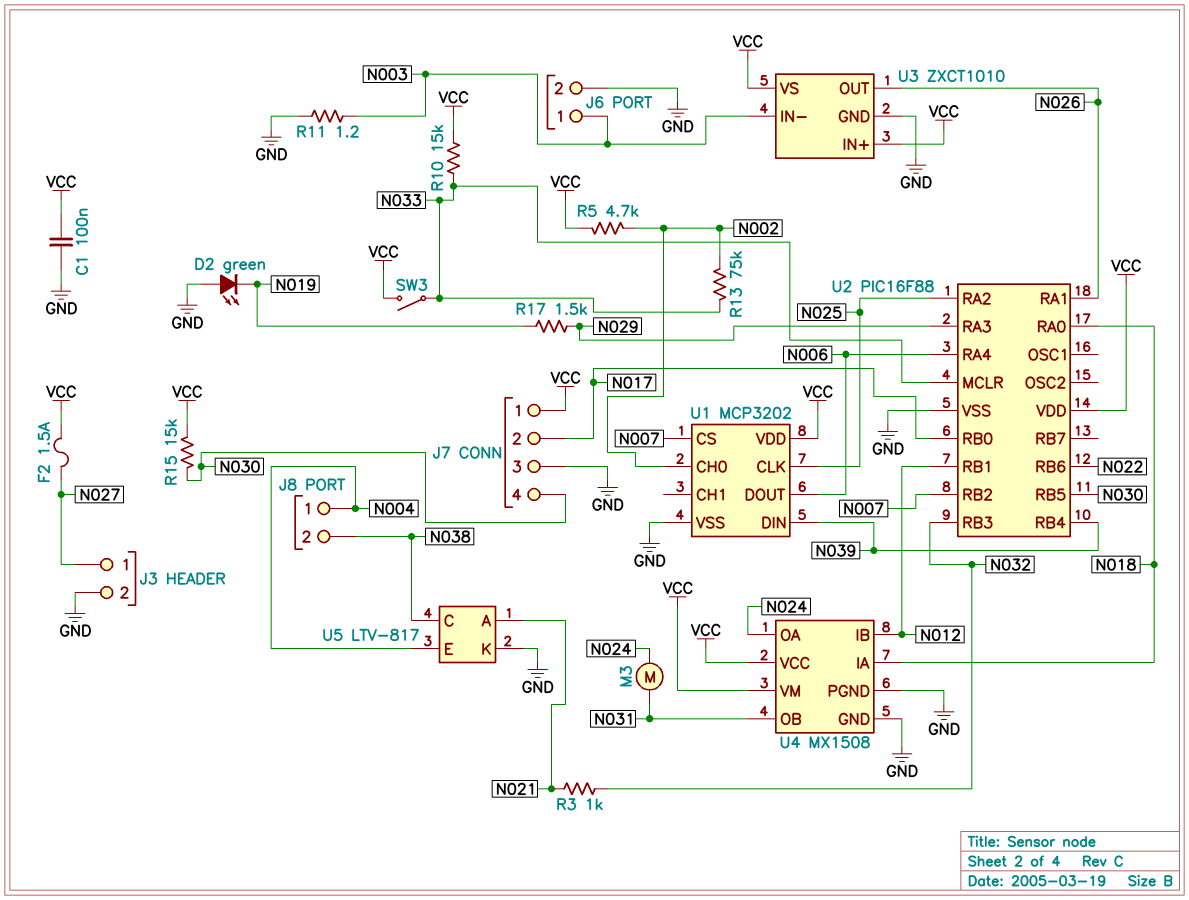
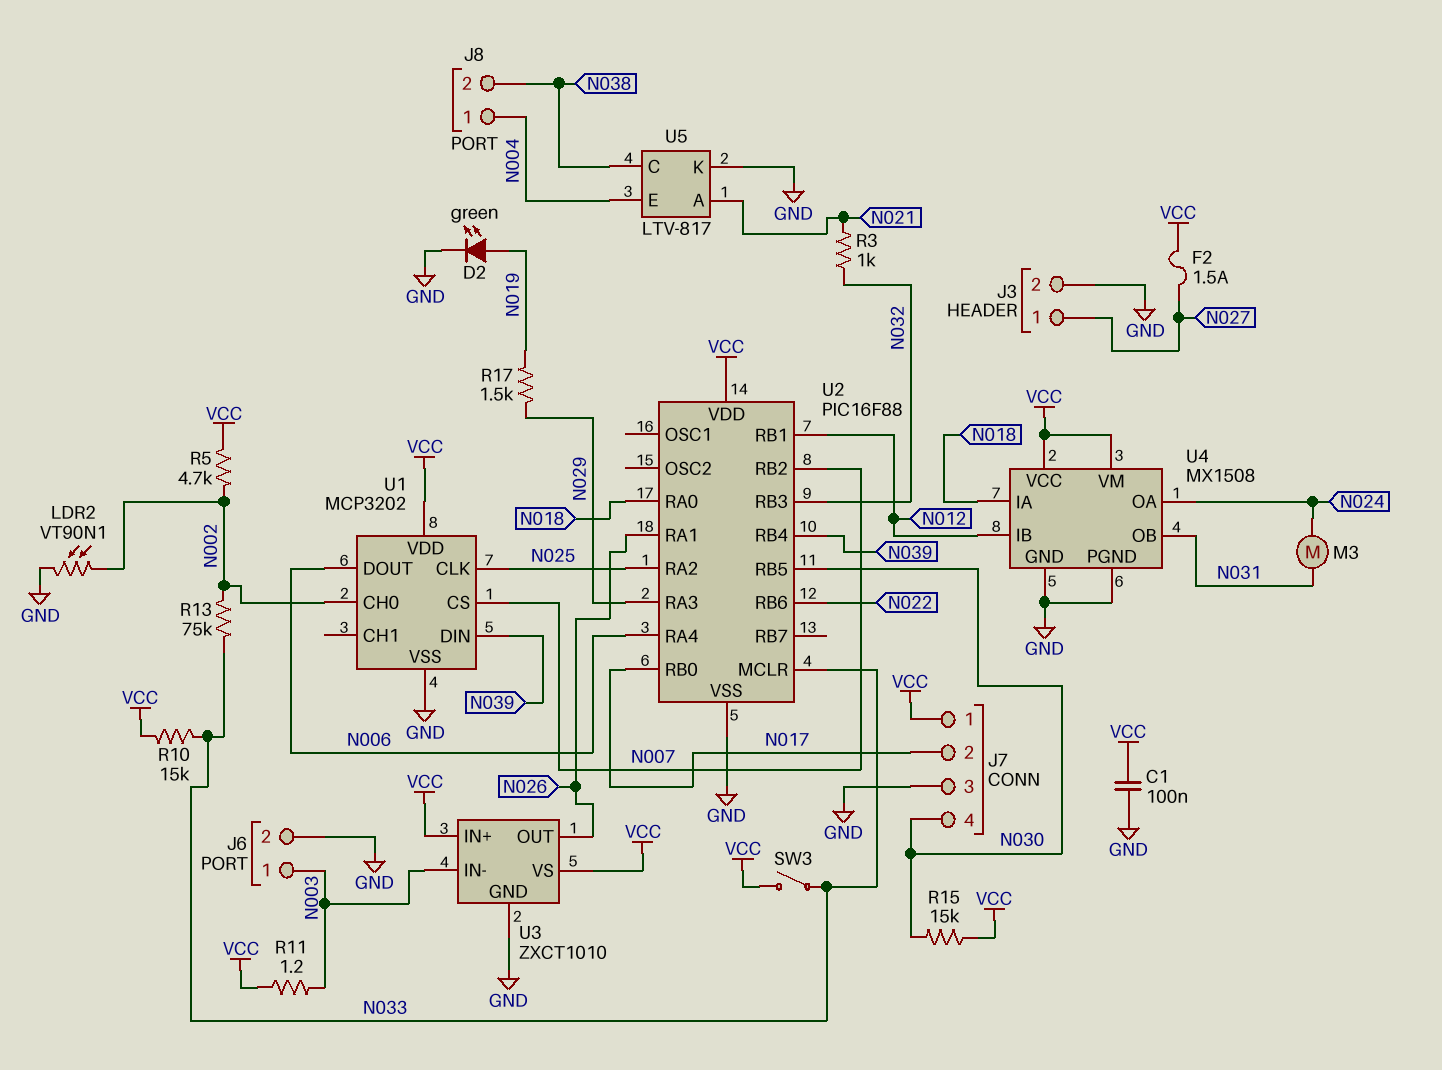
D2: LED green (A GND, K N019) -> LED green (A N019, K GND)
LDR2: none -> VT90N1 (GND, N002)
R11: 1.2 (GND, N003) -> 1.2 (N003, VCC)

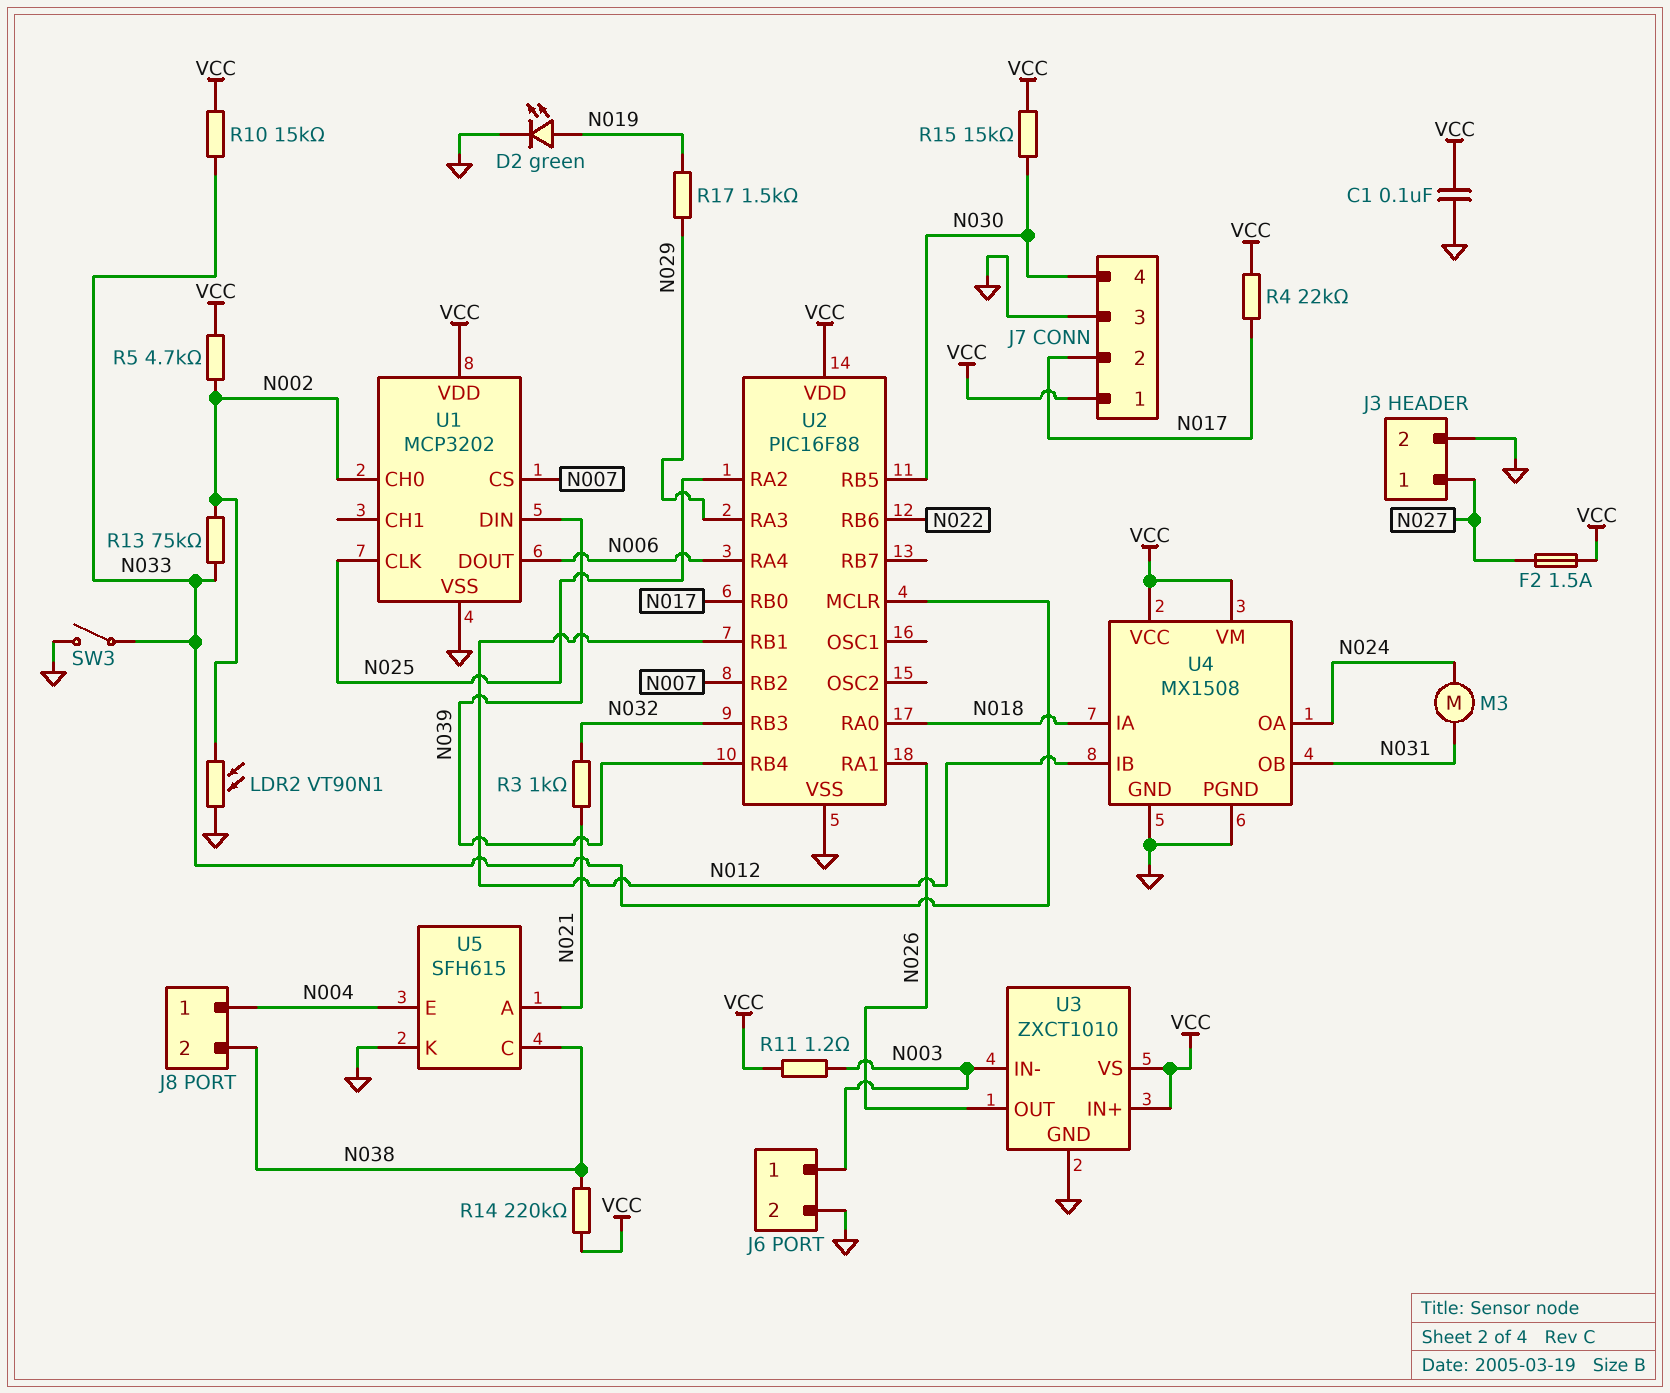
R4: none -> 22k (N017, VCC)
R14: none -> 220k (N038, VCC)
SW3: switch (N033, VCC) -> switch (GND, N033)
U5: LTV-817 -> SFH615

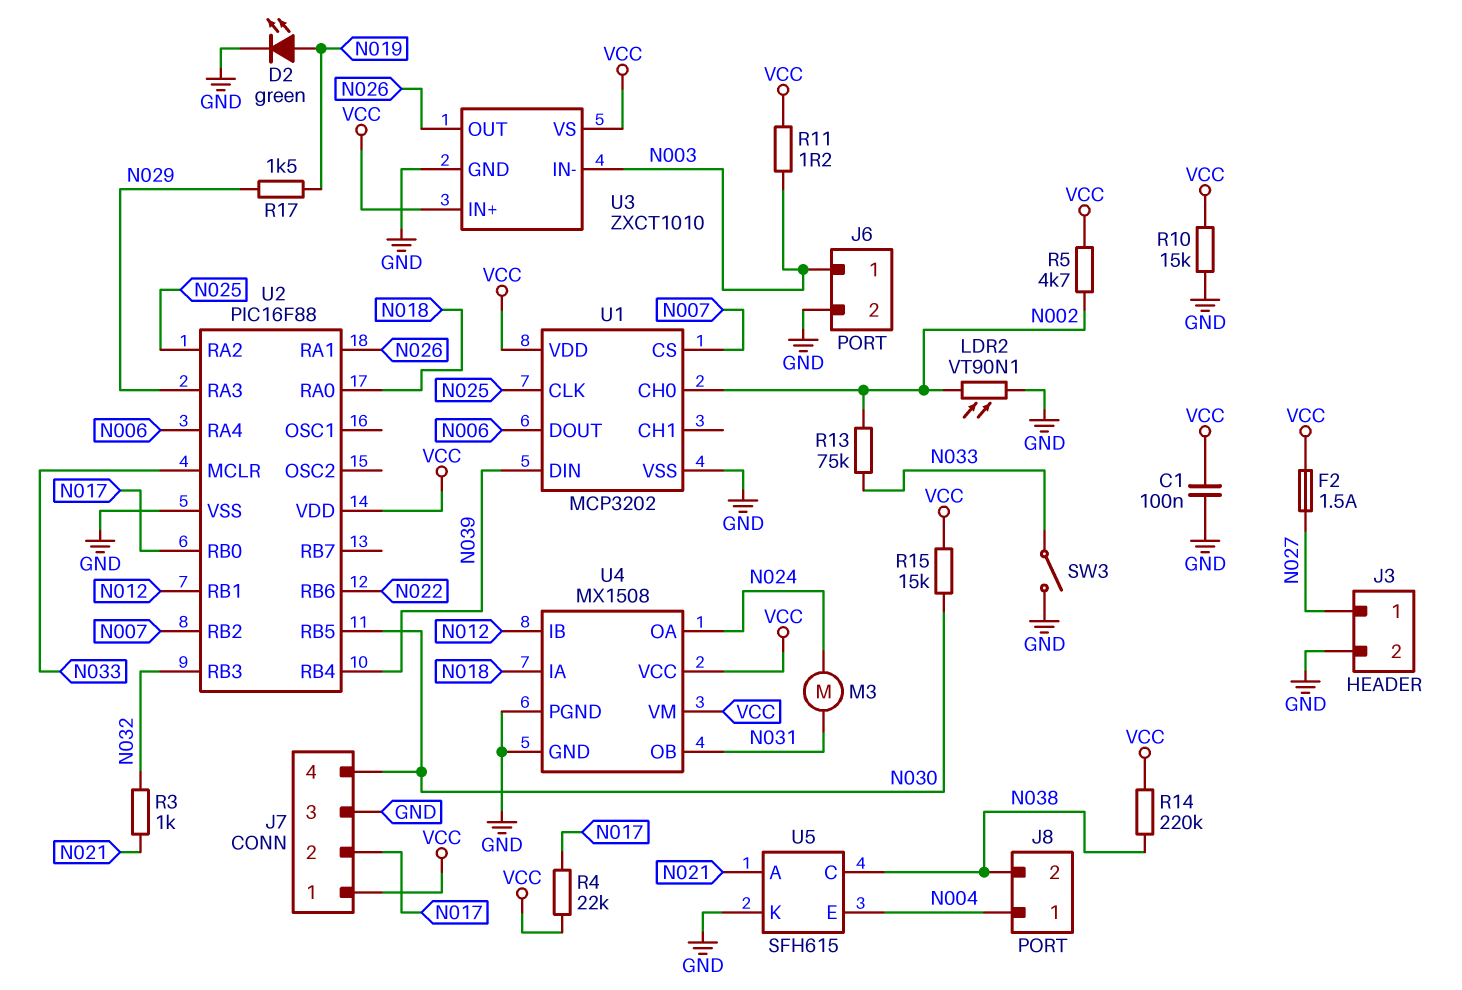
R10: 15k (N033, VCC) -> 15k (GND, VCC)

